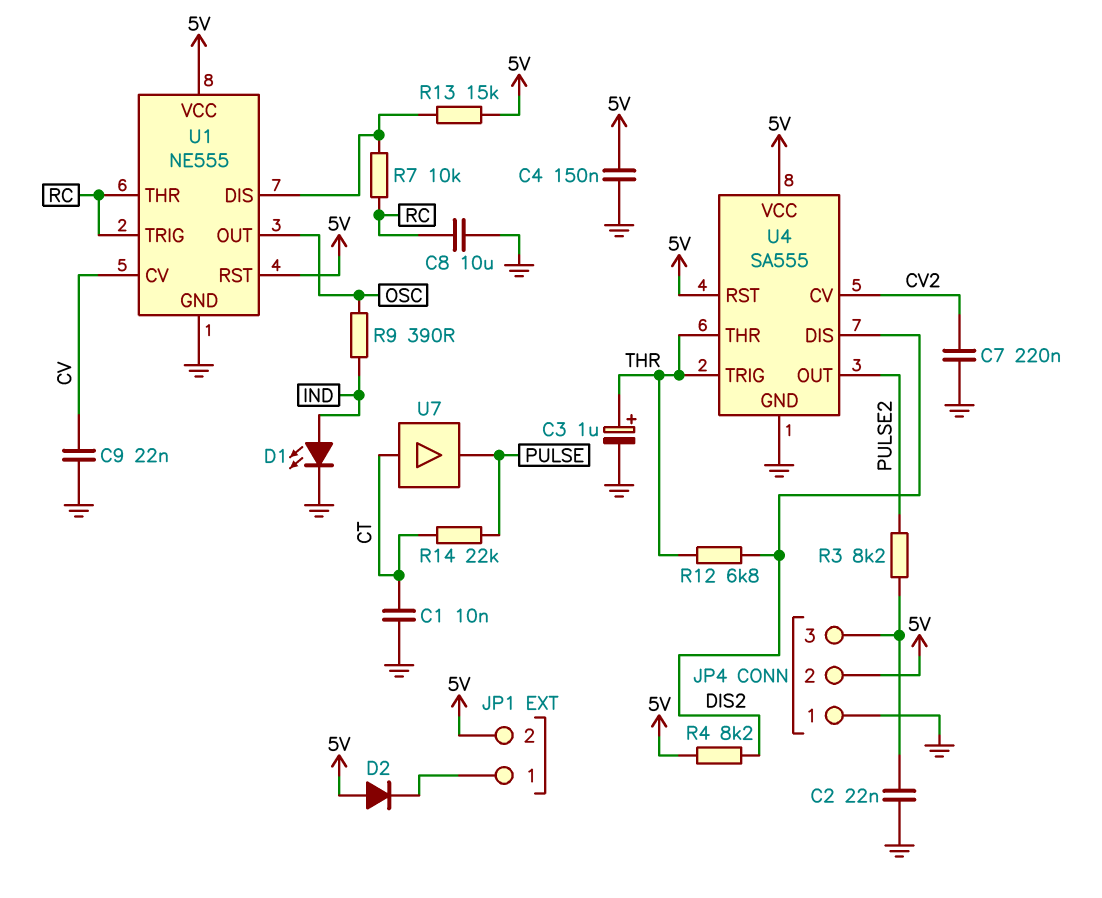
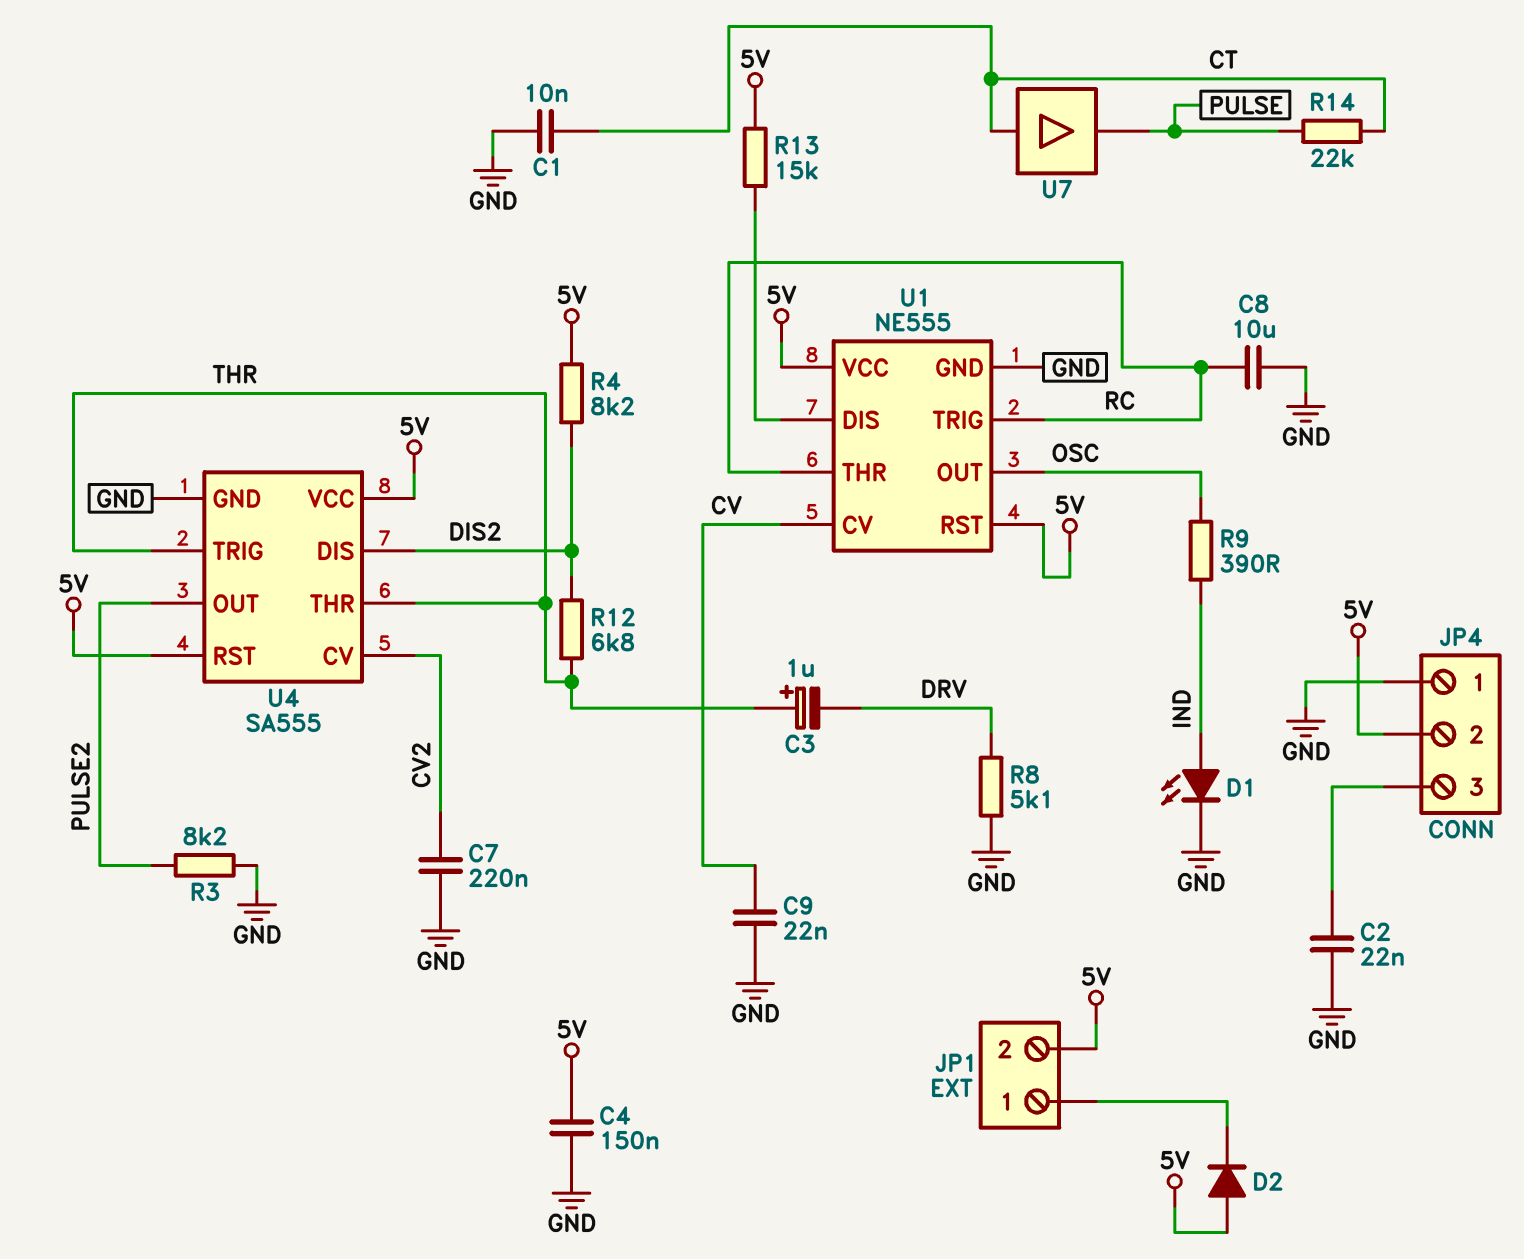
C3: 1uF (plus THR, minus GND) -> 1uF (plus THR, minus DRV)
R3: 8.2k (JP4/3, PULSE2) -> 8.2k (GND, PULSE2)
R7: 10k (RC, U1/DIS) -> none
R8: none -> 5.1k (DRV, GND)

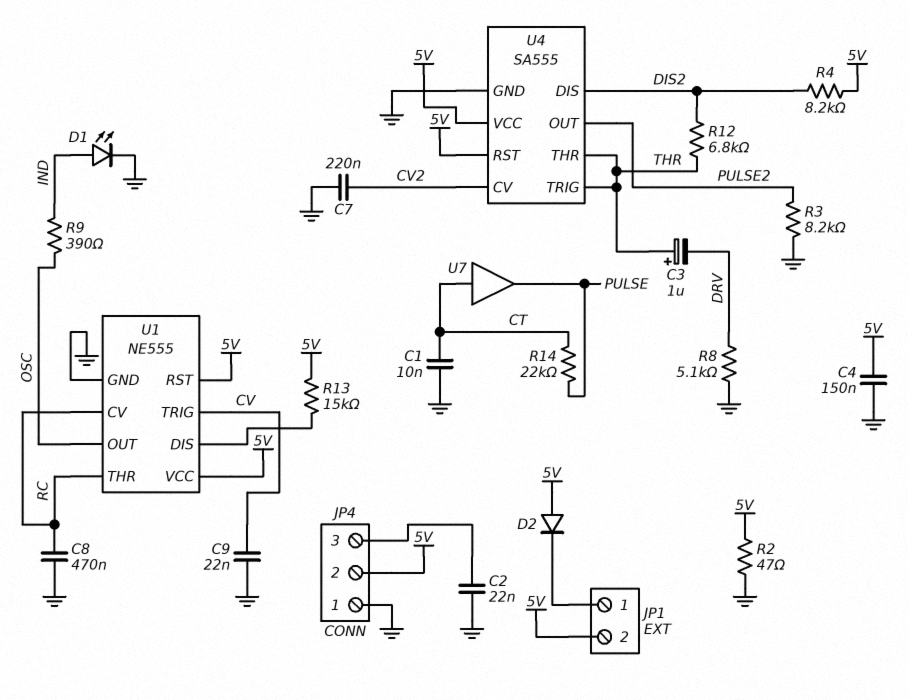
C8: 10uF (GND, RC) -> 470nF (GND, RC)
R2: none -> 47 (5V, GND)
U1 pin CV: CV -> RC
U1 pin TRIG: RC -> CV

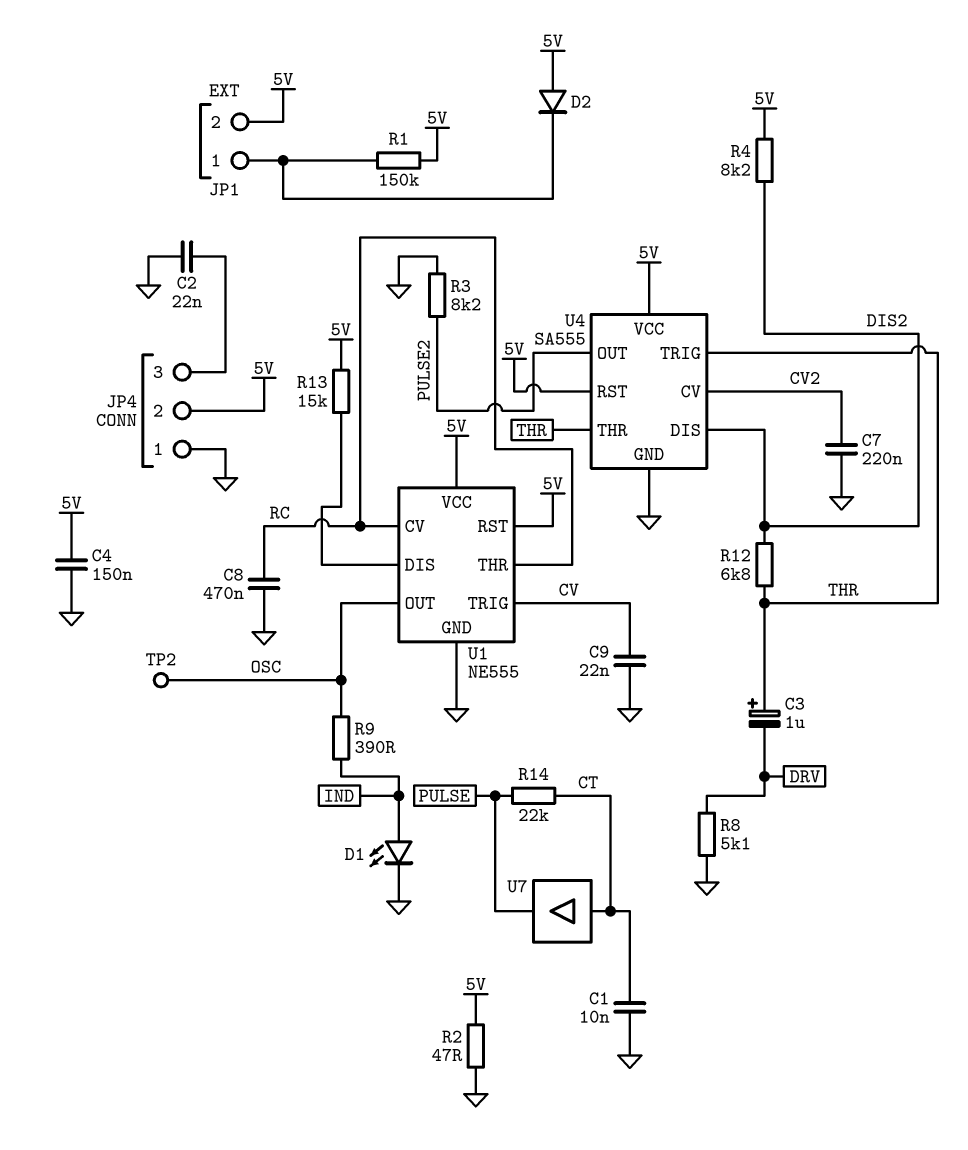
R1: none -> 150k (5V, JP1/1)
TP2: none -> test point (OSC)

